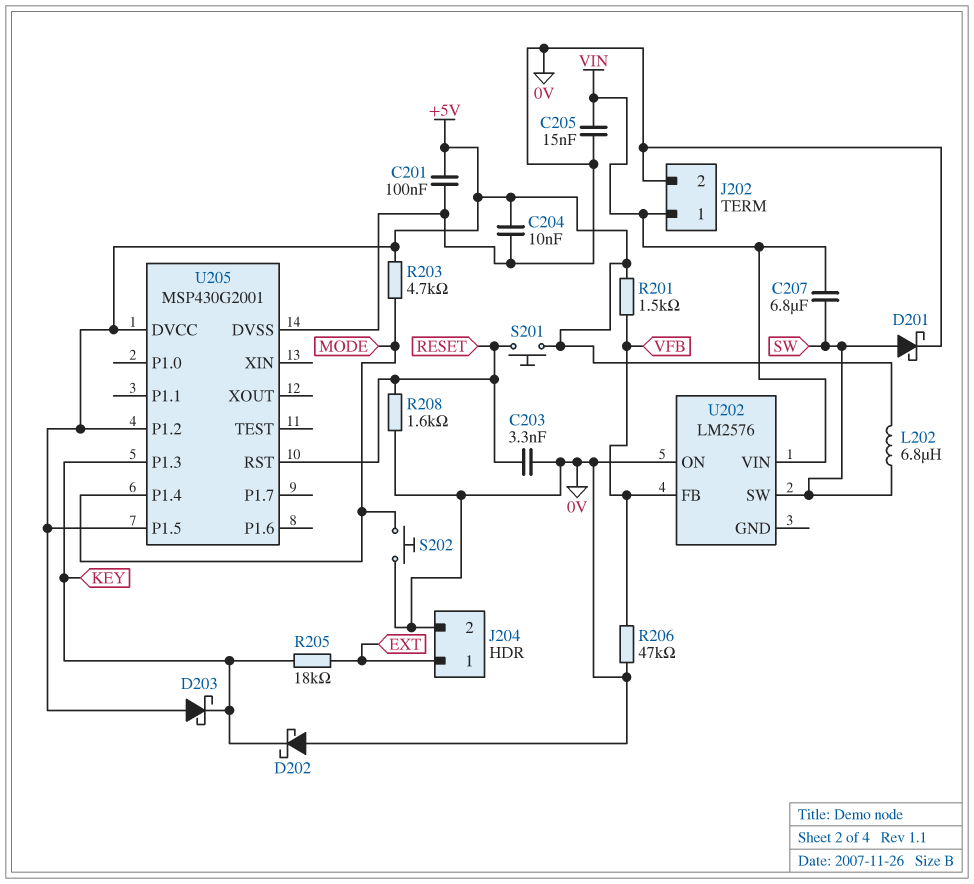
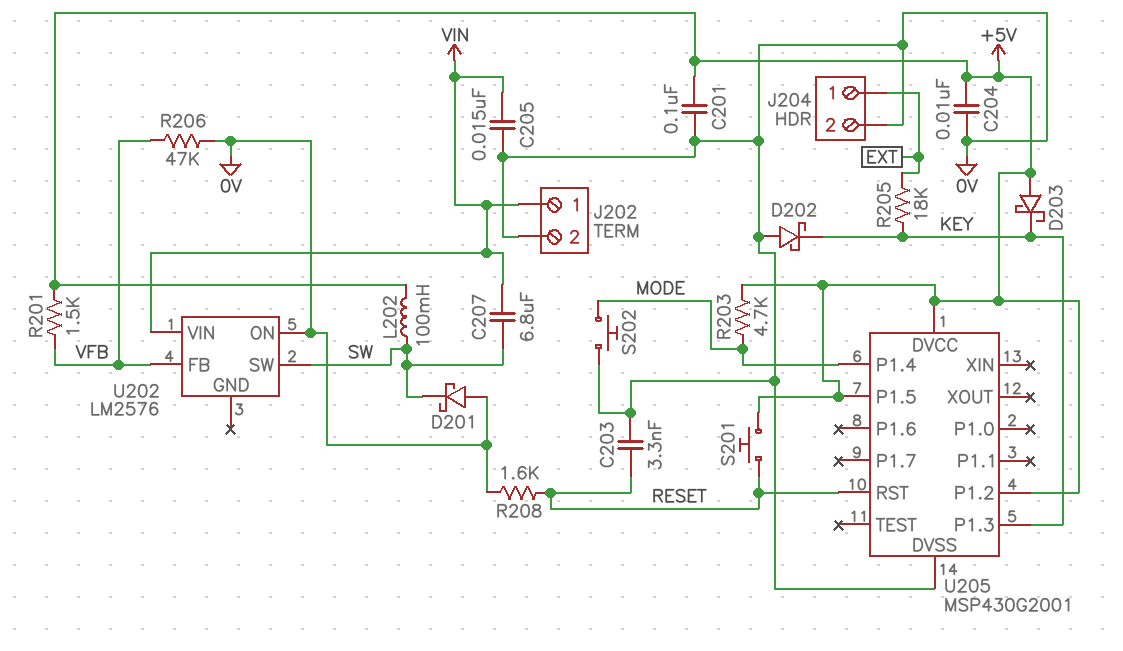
D201: schottky (A SW, K 0V) -> schottky (A 0V, K SW)
L202: 6.8uH (+5V, SW) -> 100mH (+5V, SW)

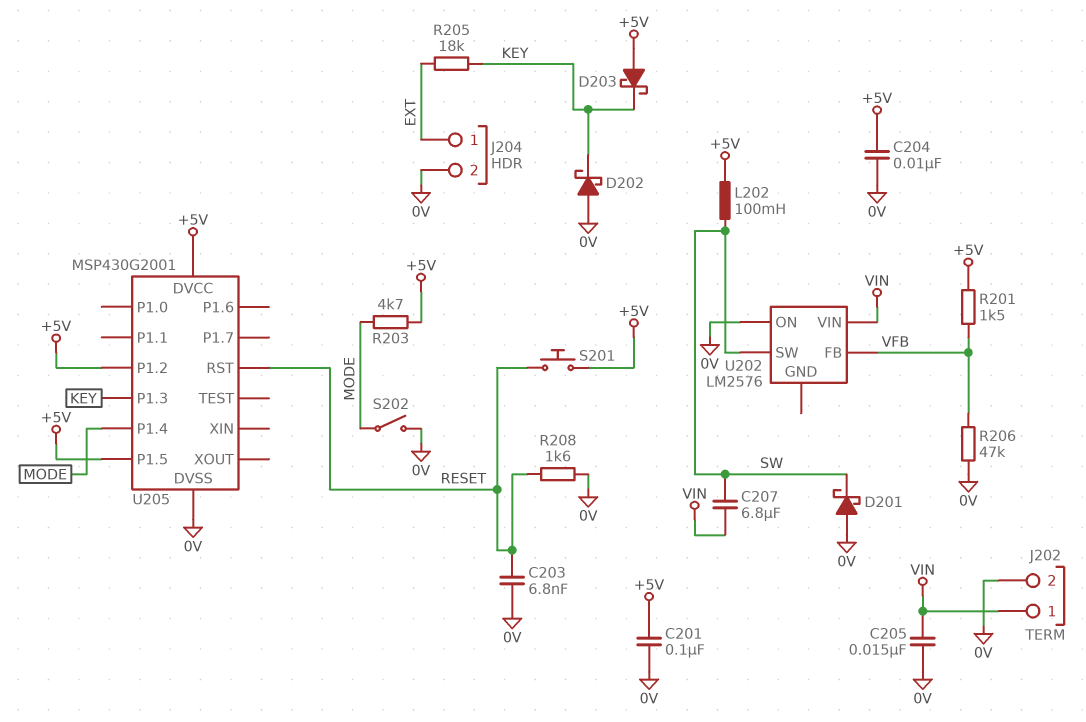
C203: 3.3nF (0V, RESET) -> 6.8nF (0V, RESET)
S202: button (0V, MODE) -> switch (0V, MODE)

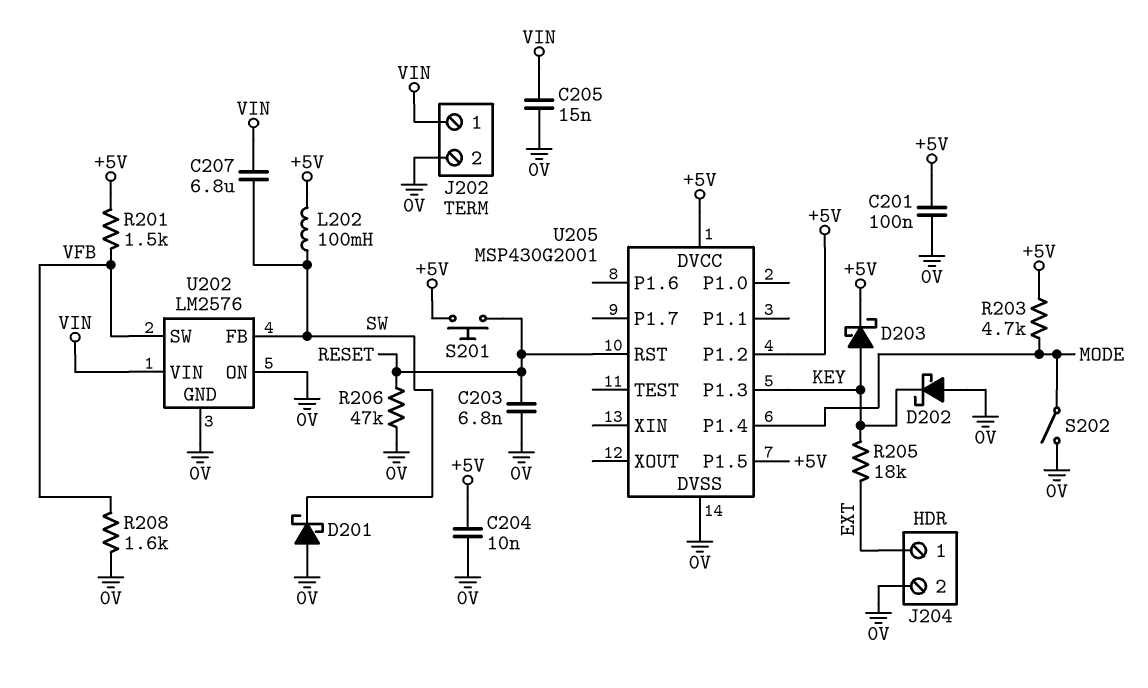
D203: schottky (A +5V, K KEY) -> schottky (A KEY, K +5V)
R206: 47k (0V, VFB) -> 47k (0V, RESET)
R208: 1.6k (0V, RESET) -> 1.6k (0V, VFB)
U202 pin FB: VFB -> SW
U202 pin GND: none -> 0V
U202 pin SW: SW -> VFB

